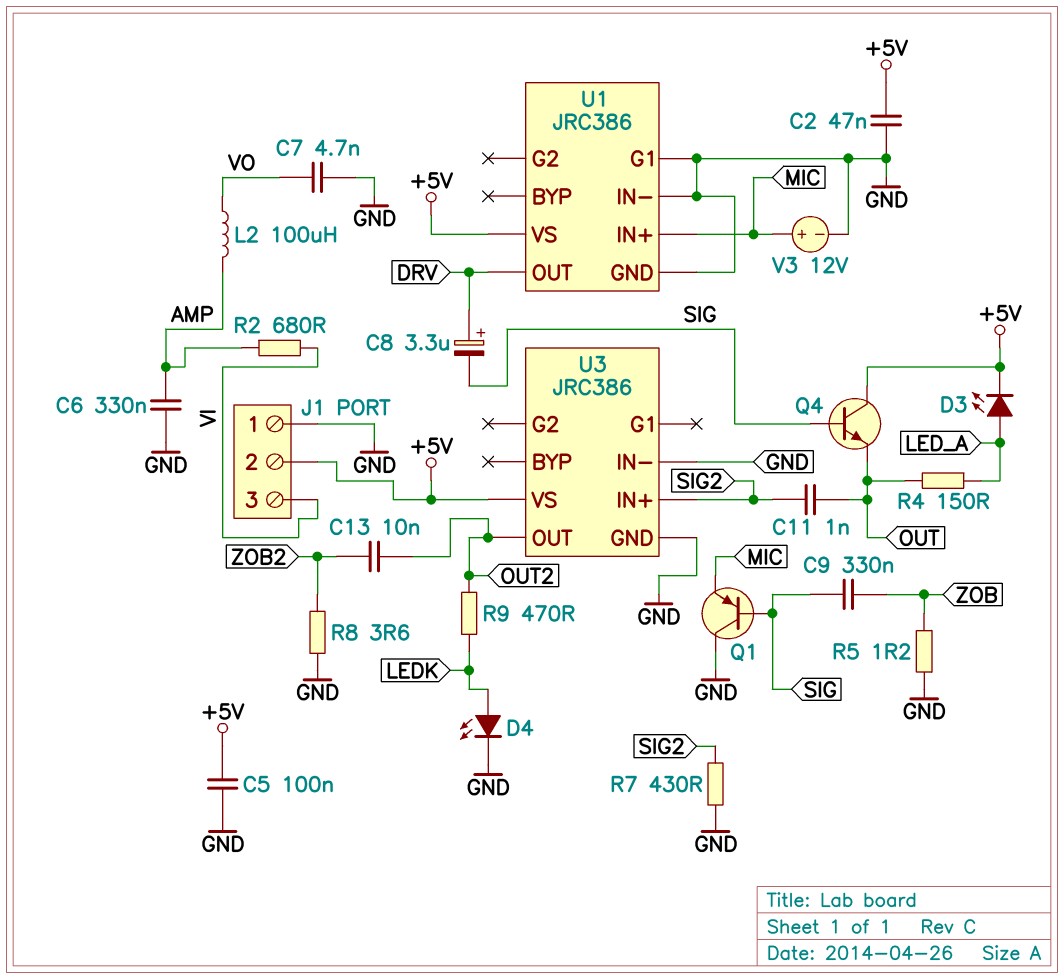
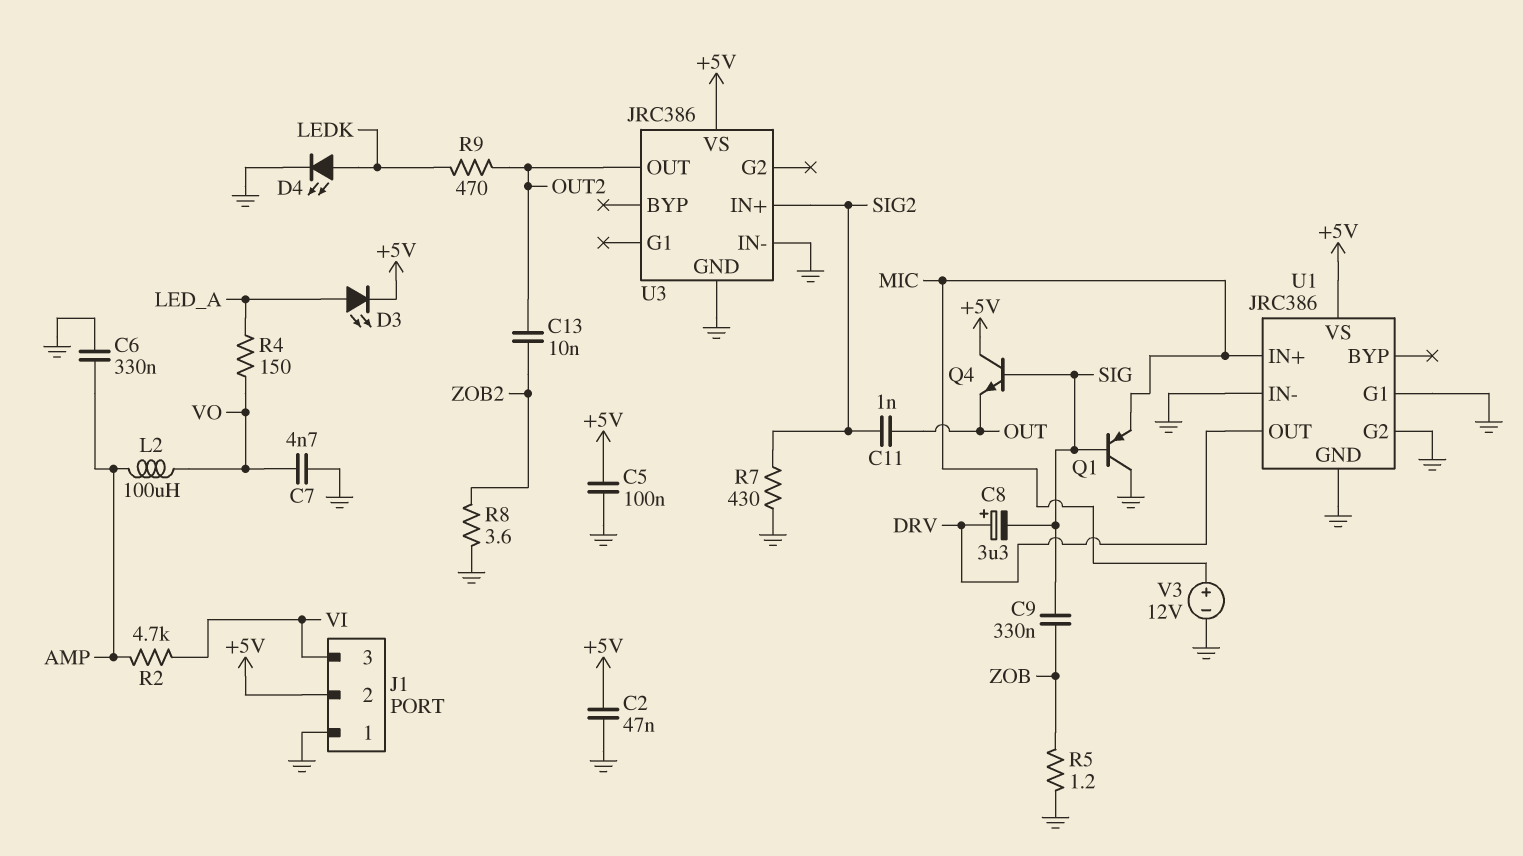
R2: 680 (AMP, VI) -> 4.7k (AMP, VI)
R4: 150 (LED_A, OUT) -> 150 (LED_A, VO)
U1 pin G2: none -> GND

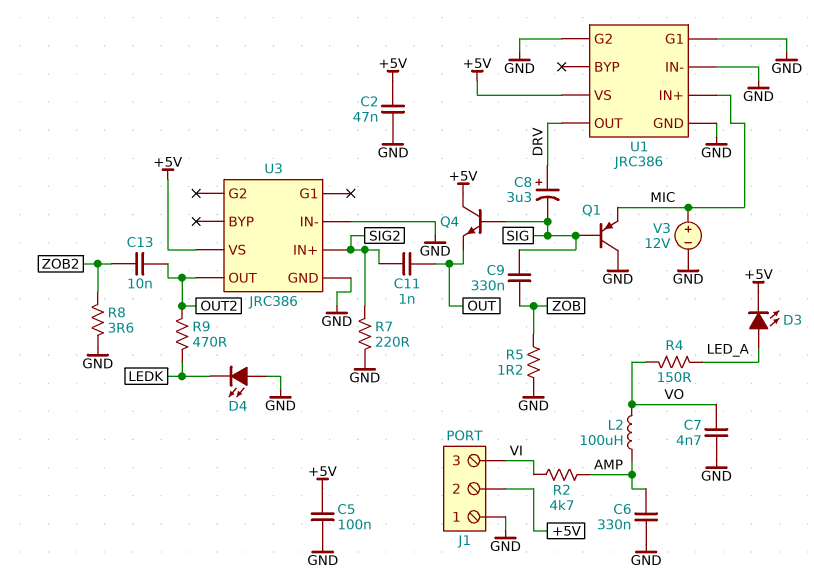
D4: LED (A LEDK, K GND) -> LED (A GND, K LEDK)
R7: 430 (GND, SIG2) -> 220 (GND, SIG2)

